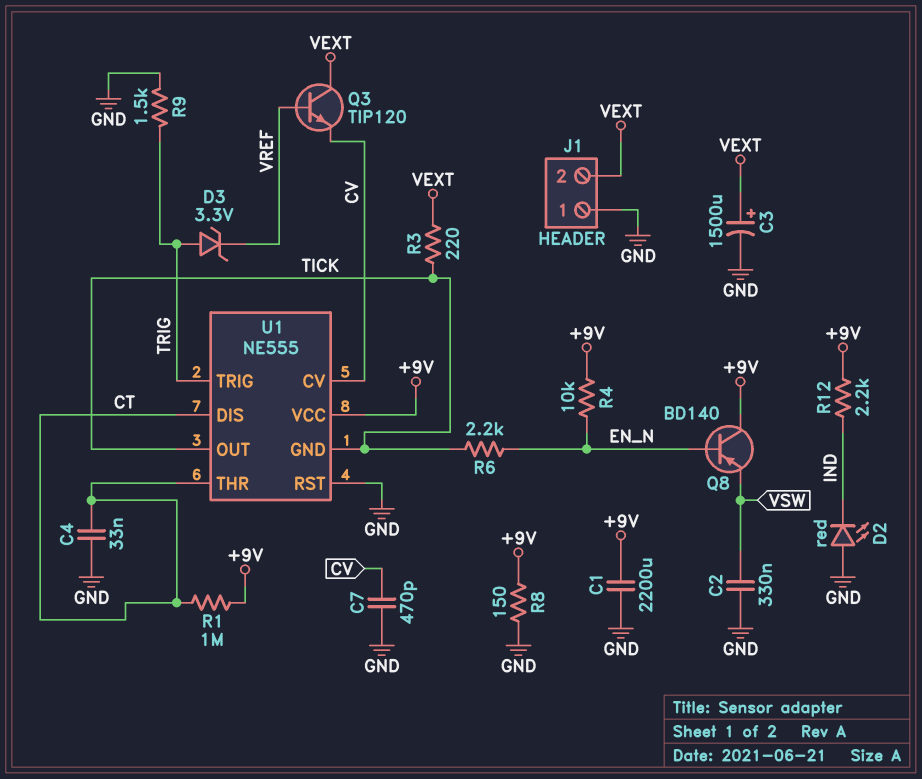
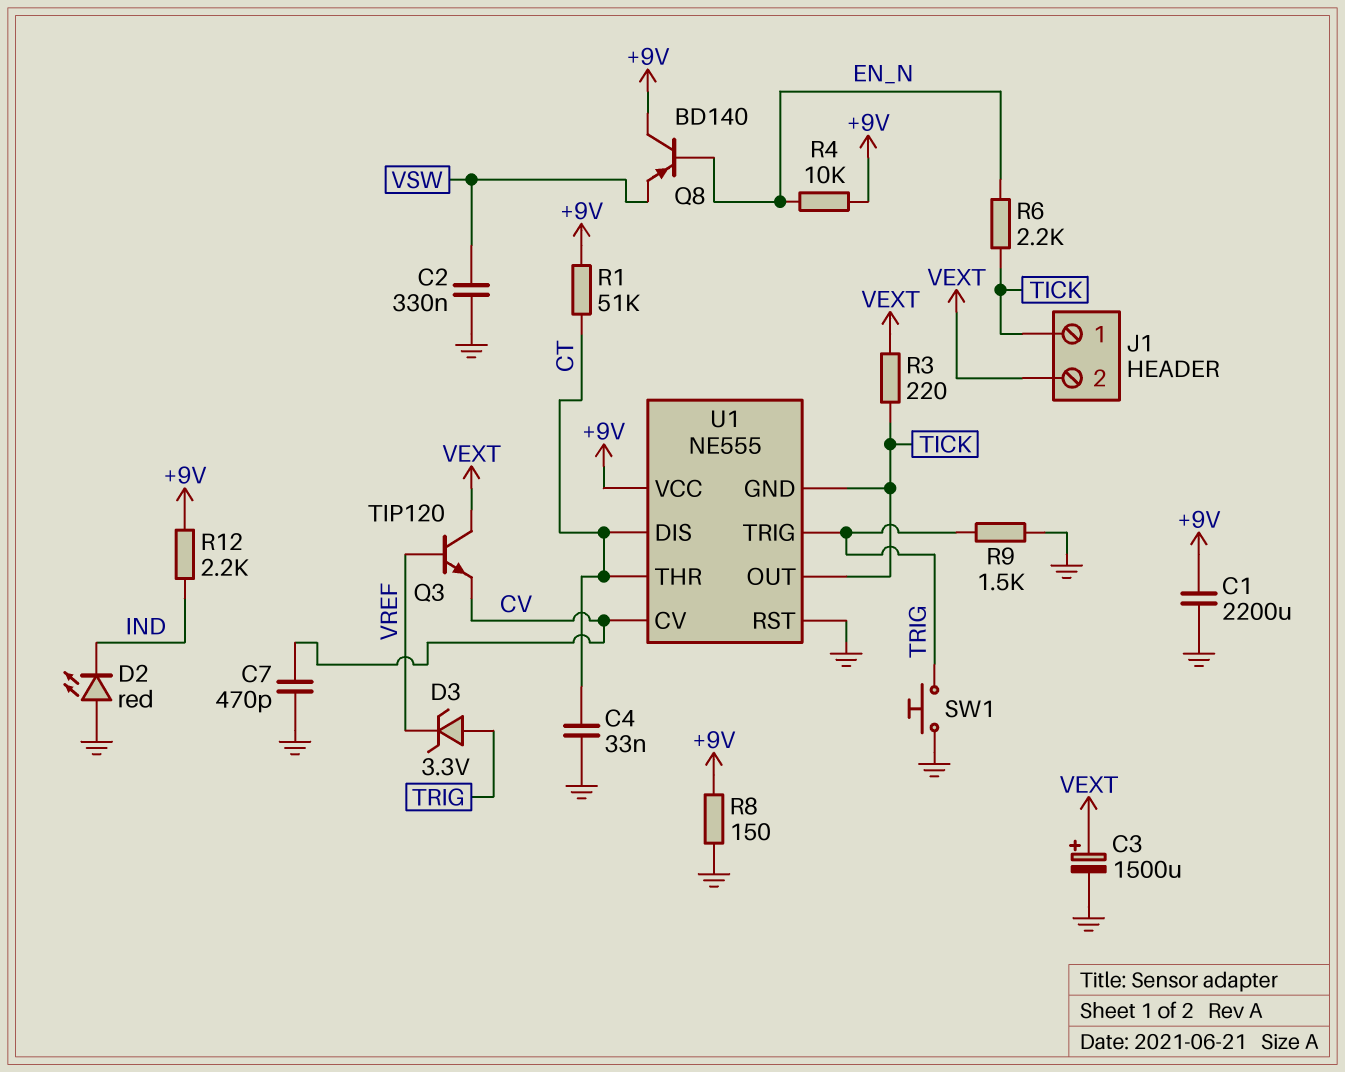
J1 pin 1: GND -> TICK
R1: 1M (+9V, CT) -> 51k (+9V, CT)
SW1: none -> button (GND, TRIG)

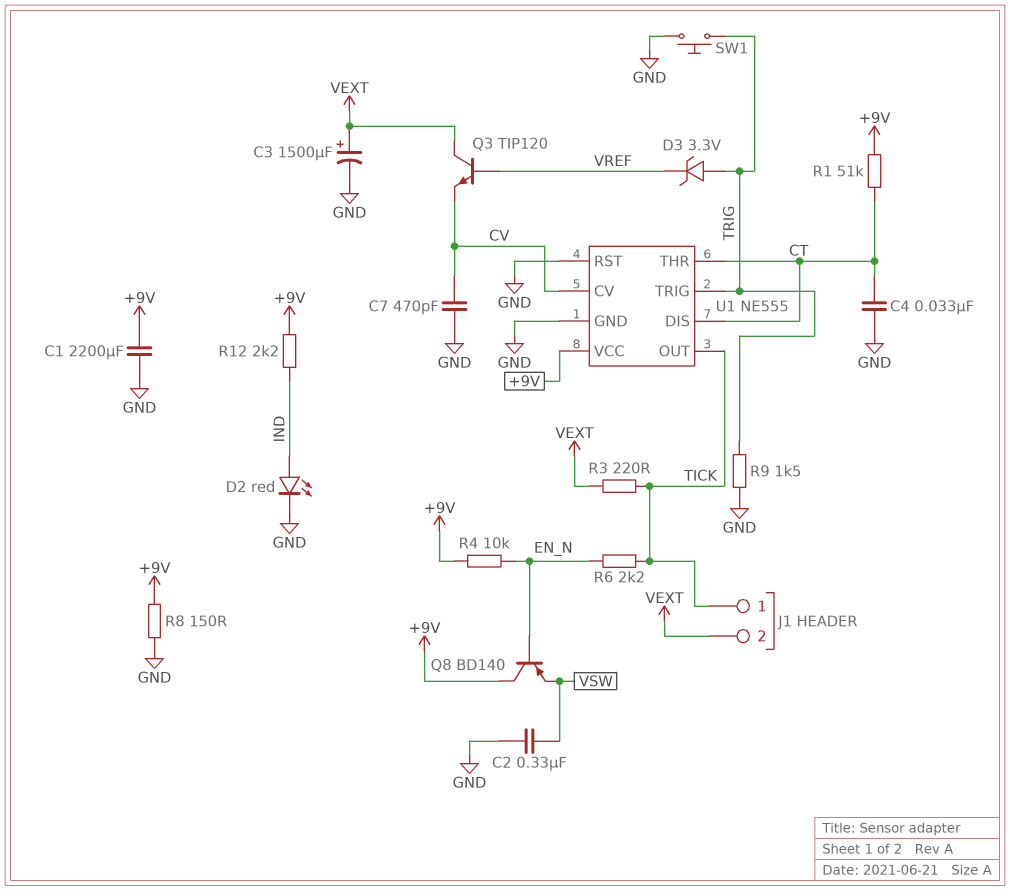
D2: LED red (A GND, K IND) -> LED red (A IND, K GND)
U1 pin GND: TICK -> GND

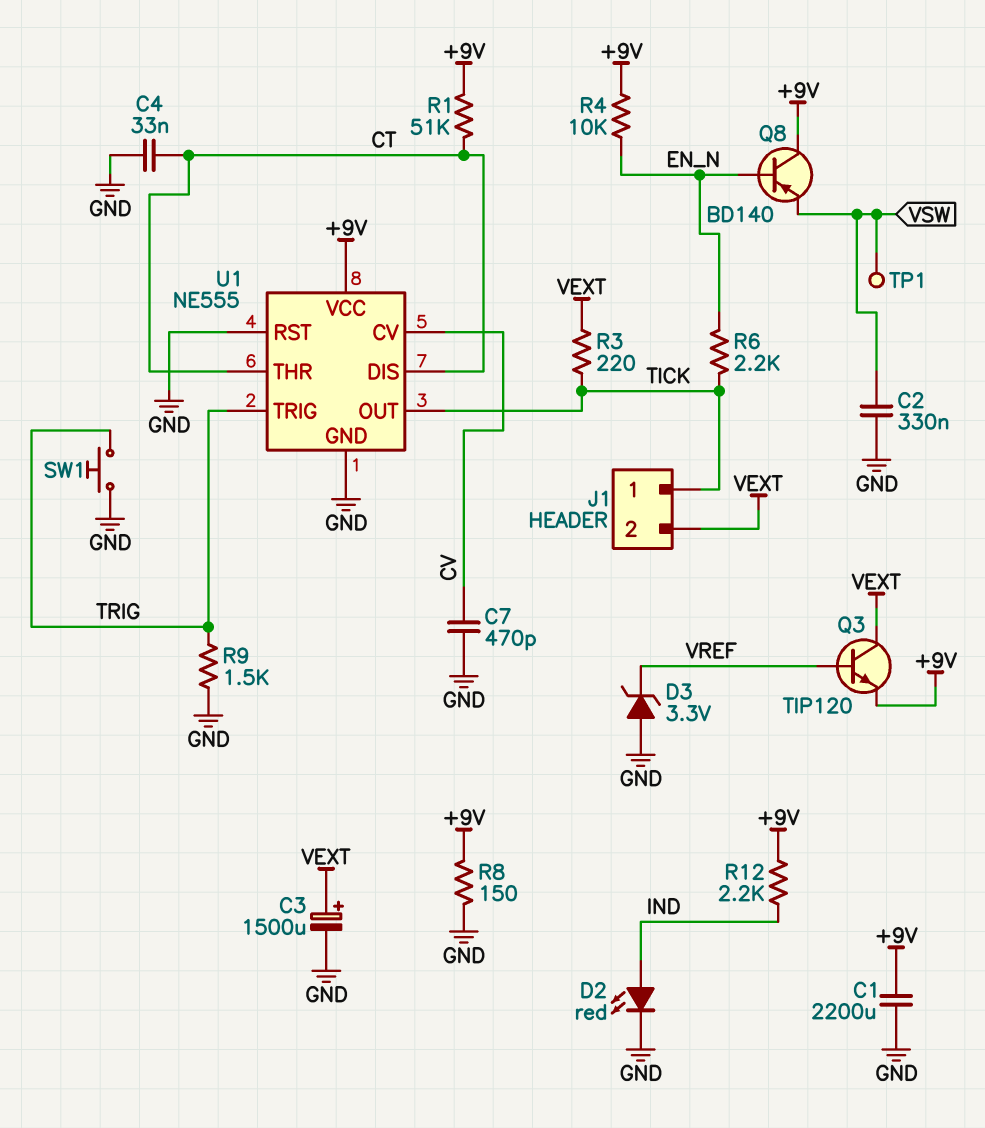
D3: zener 3.3V (A TRIG, K VREF) -> zener 3.3V (A GND, K VREF)
Q3: NPN TIP120 (B VREF, C VEXT, E CV) -> NPN TIP120 (B VREF, C VEXT, E +9V)
TP1: none -> test point (VSW)

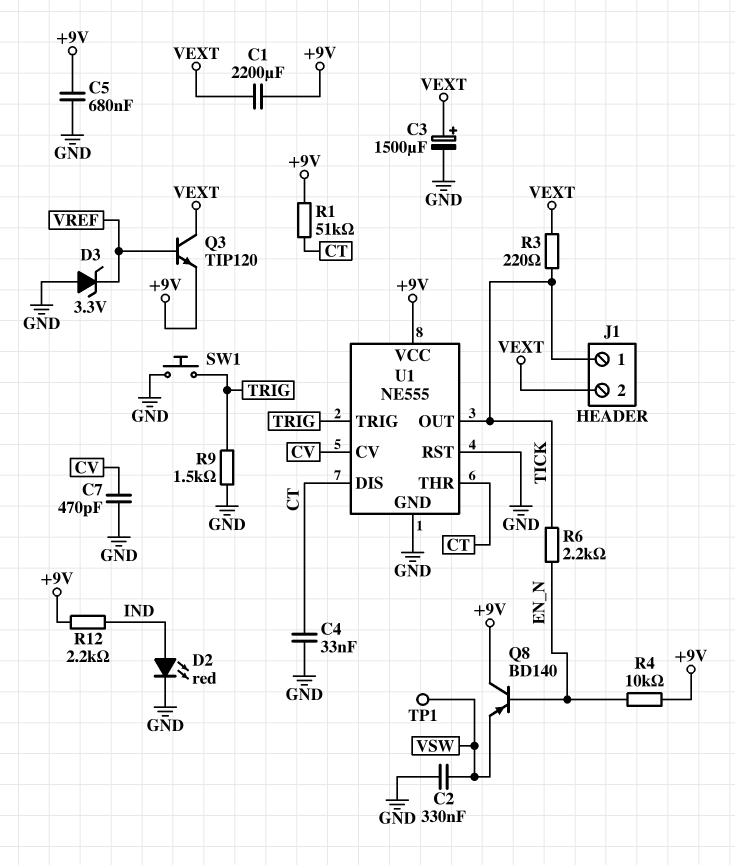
C1: 2200uF (+9V, GND) -> 2200uF (+9V, VEXT)
C5: none -> 680nF (+9V, GND)
R8: 150 (+9V, GND) -> none

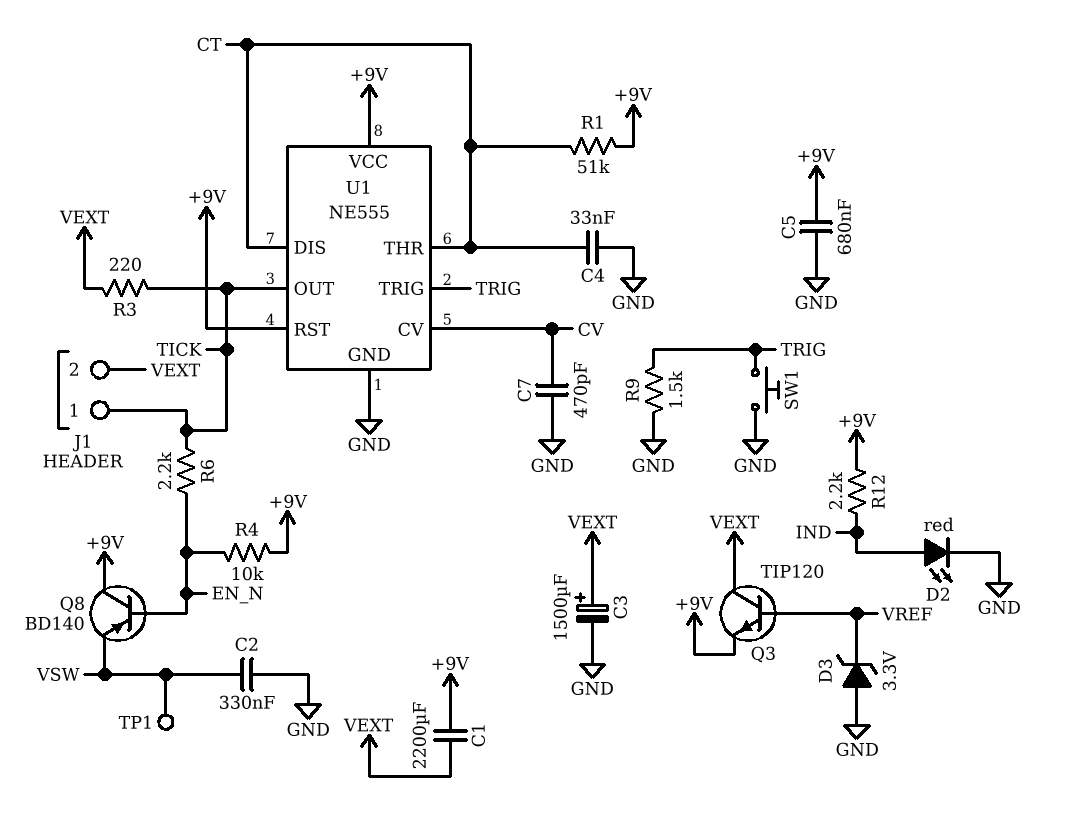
U1 pin RST: GND -> +9V

